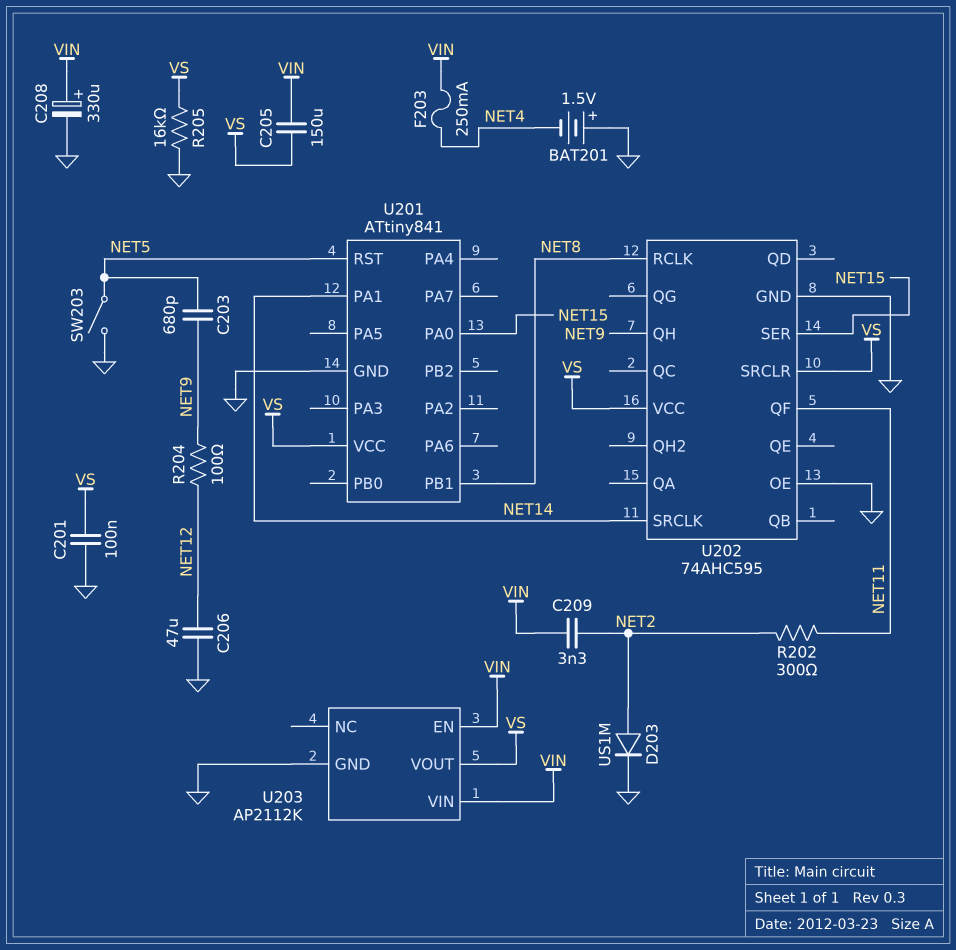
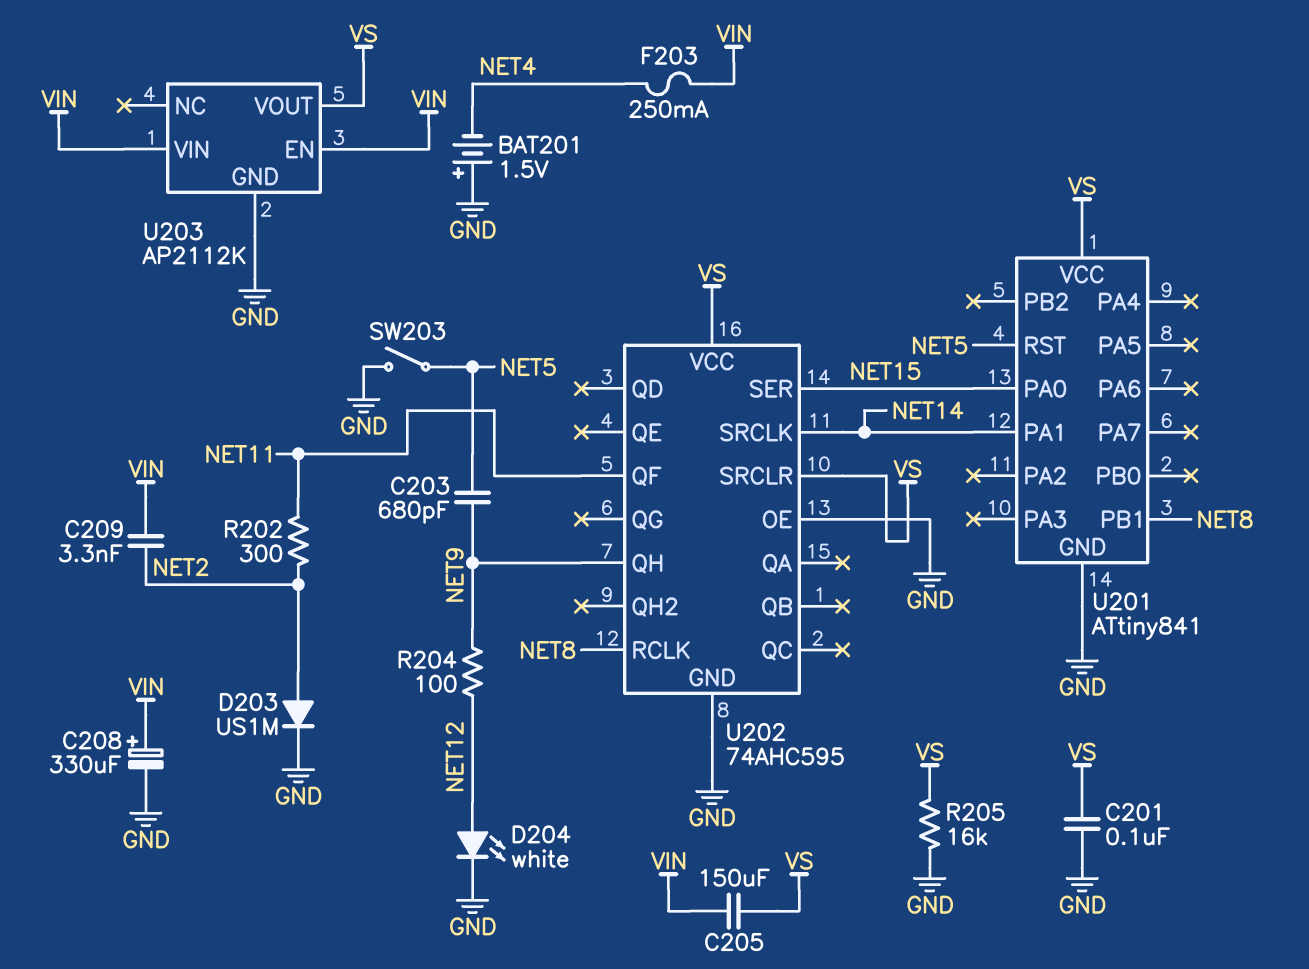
C206: 47uF (GND, NET12) -> none
D204: none -> LED white (A NET12, K GND)

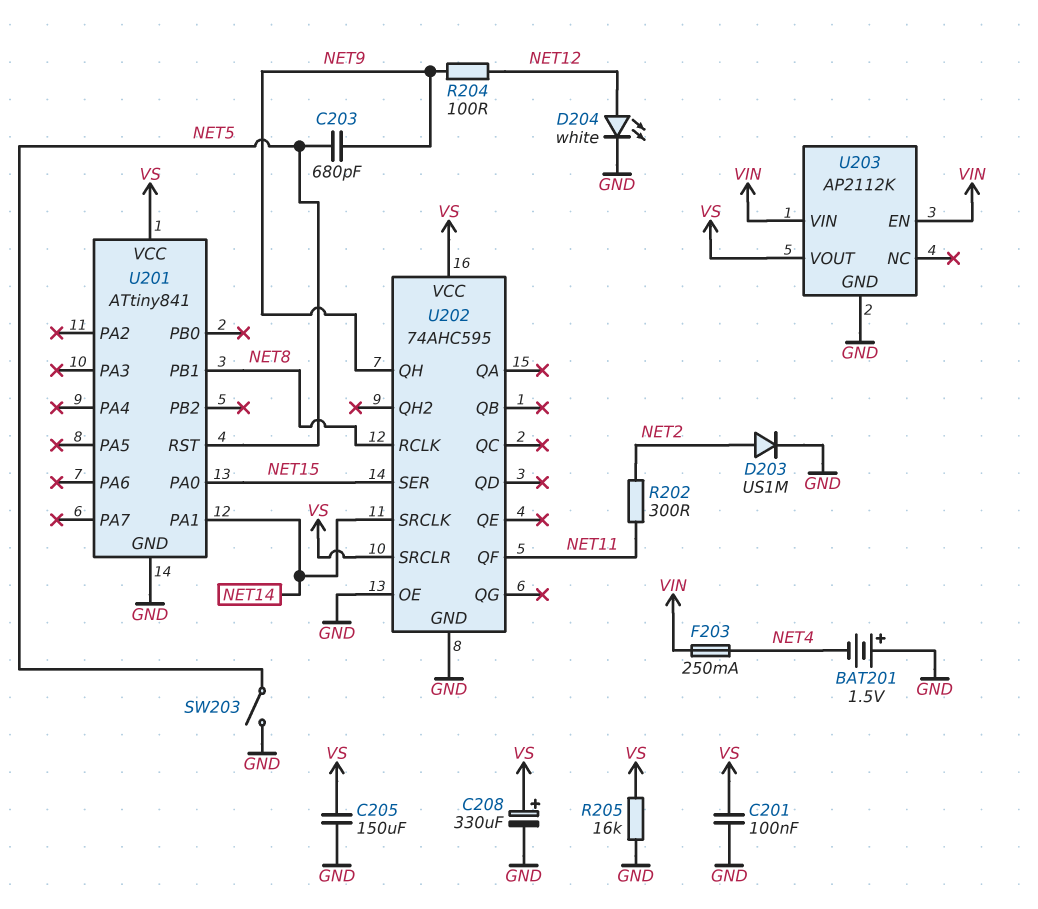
C205: 150uF (VIN, VS) -> 150uF (GND, VS)
C208: 330uF (plus VIN, minus GND) -> 330uF (plus VS, minus GND)
C209: 3.3nF (NET2, VIN) -> none

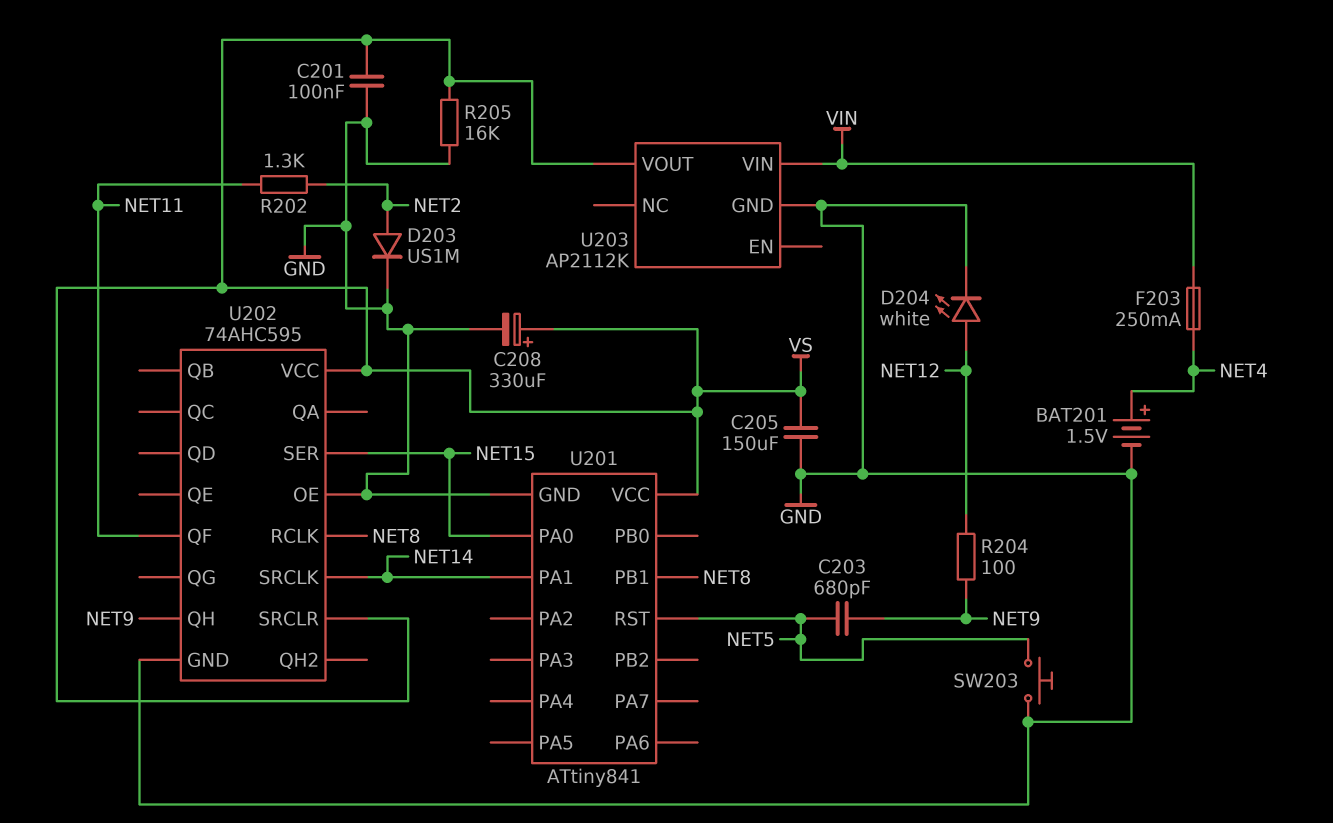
BAT201: 1.5V (plus GND, minus NET4) -> 1.5V (plus NET4, minus GND)
R202: 300 (NET2, NET11) -> 1.3k (NET2, NET11)
SW203: switch (GND, NET5) -> button (GND, NET5)
U203 pin EN: VIN -> none

